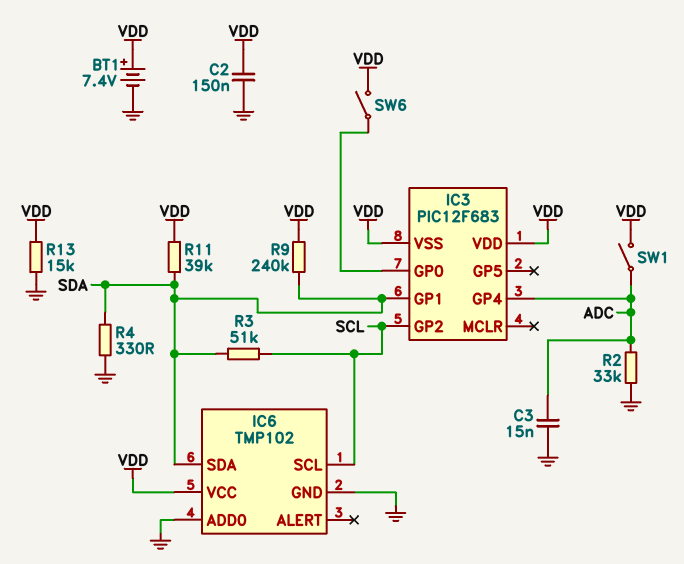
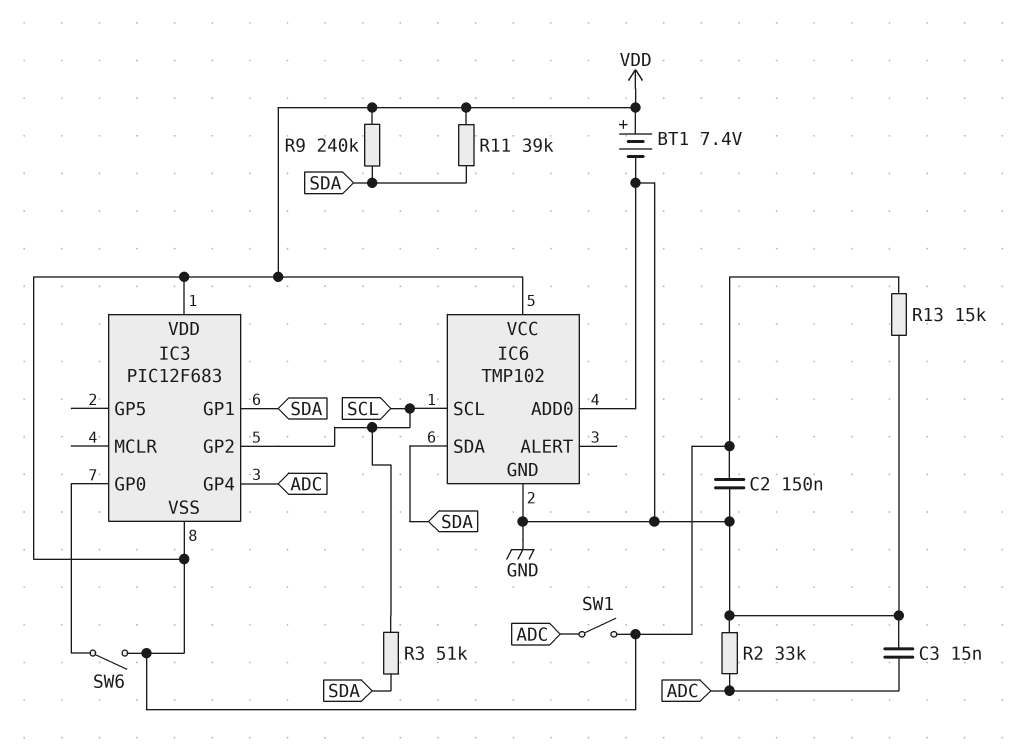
R4: 330 (GND, SDA) -> none

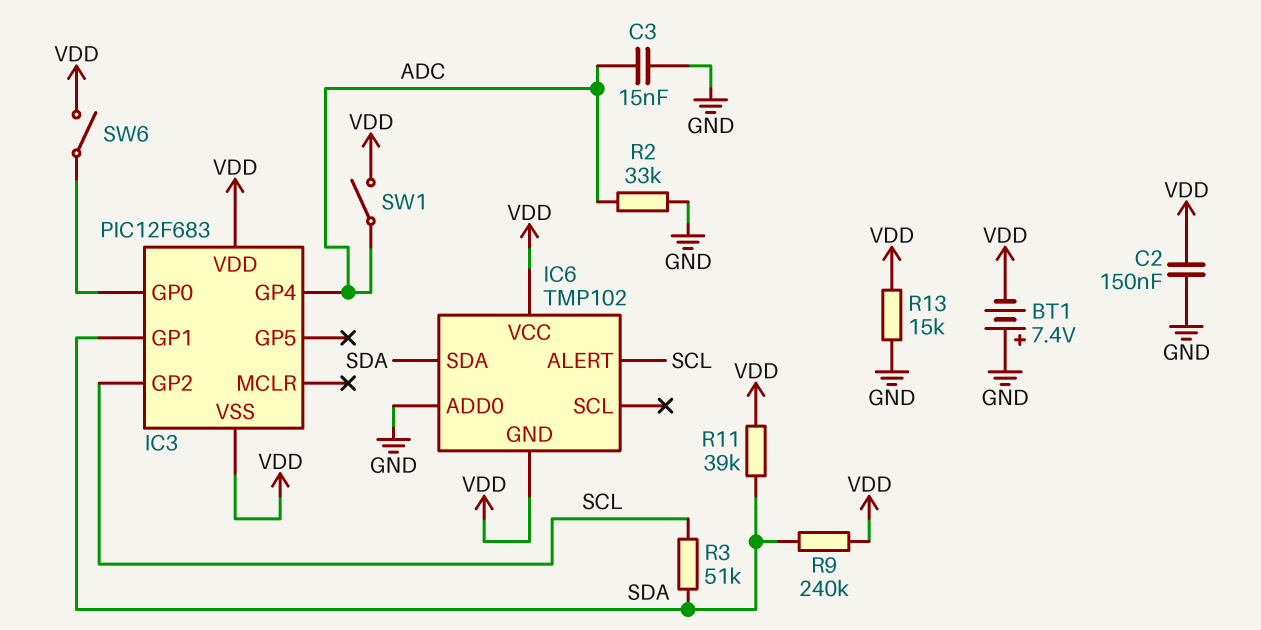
BT1: 7.4V (plus VDD, minus GND) -> 7.4V (plus GND, minus VDD)
IC6 pin ALERT: none -> SCL
IC6 pin GND: GND -> VDD
IC6 pin SCL: SCL -> none

